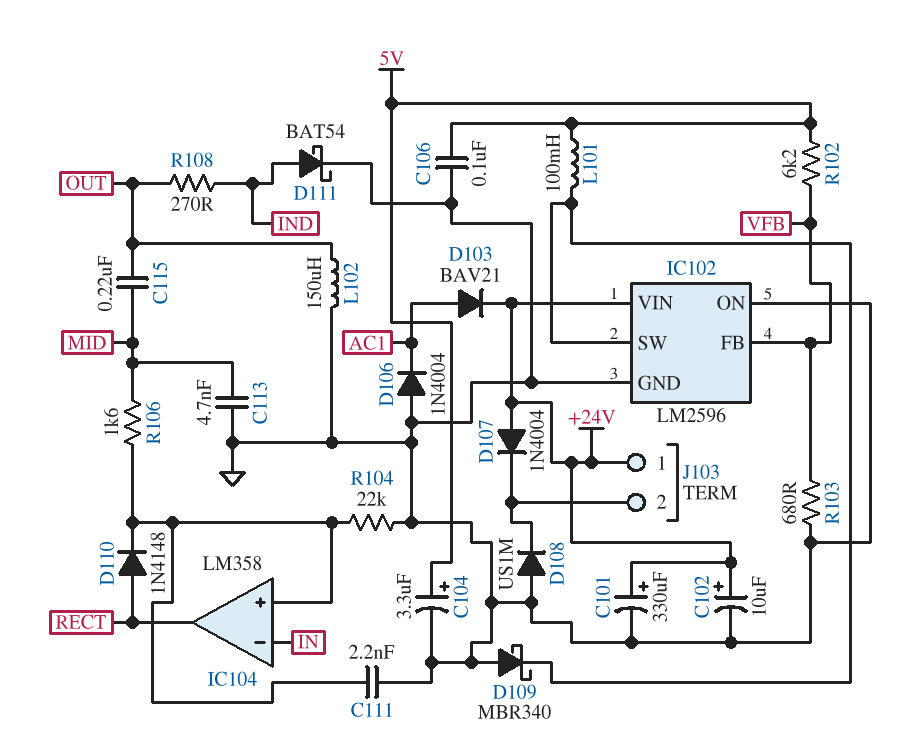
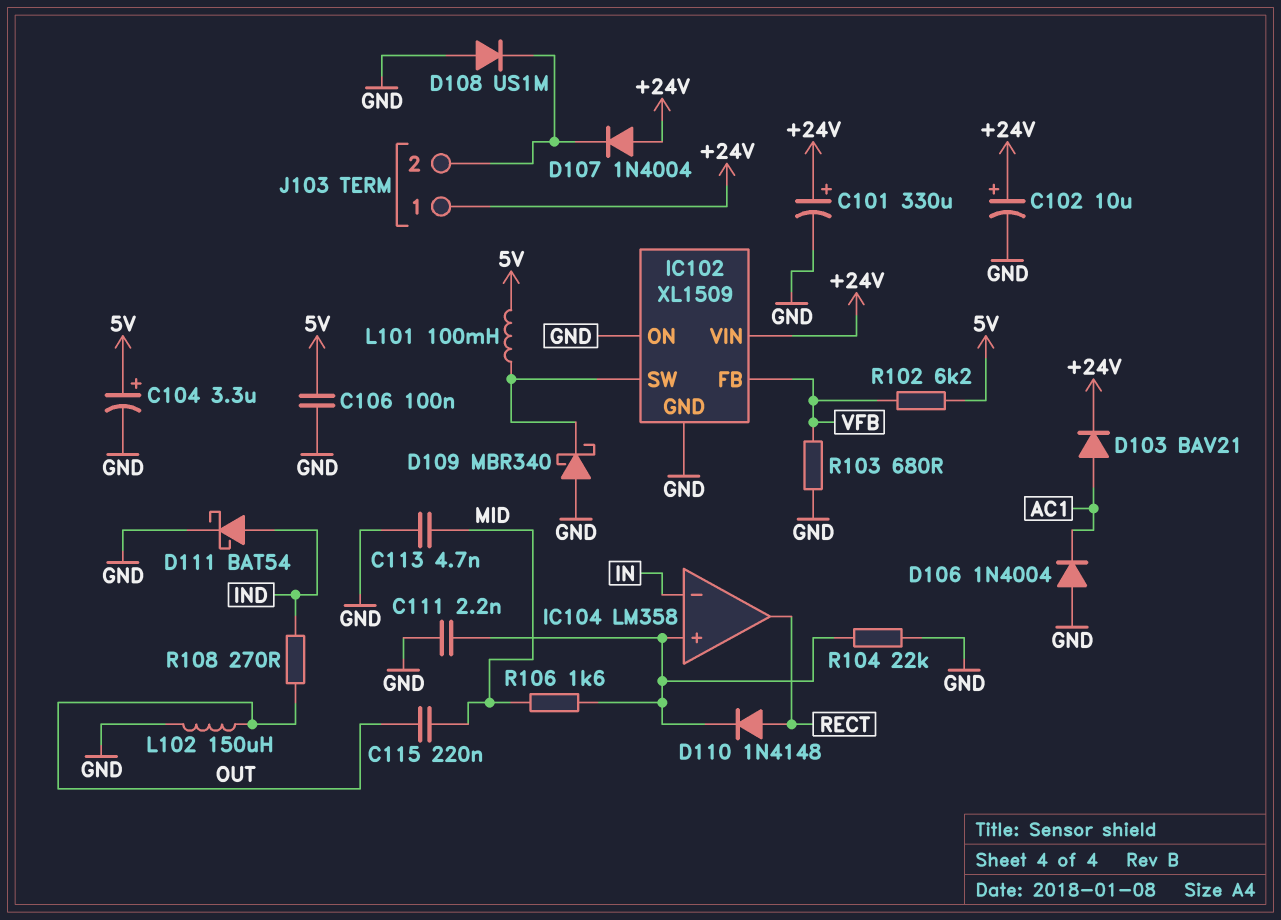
IC102: LM2596 -> XL1509

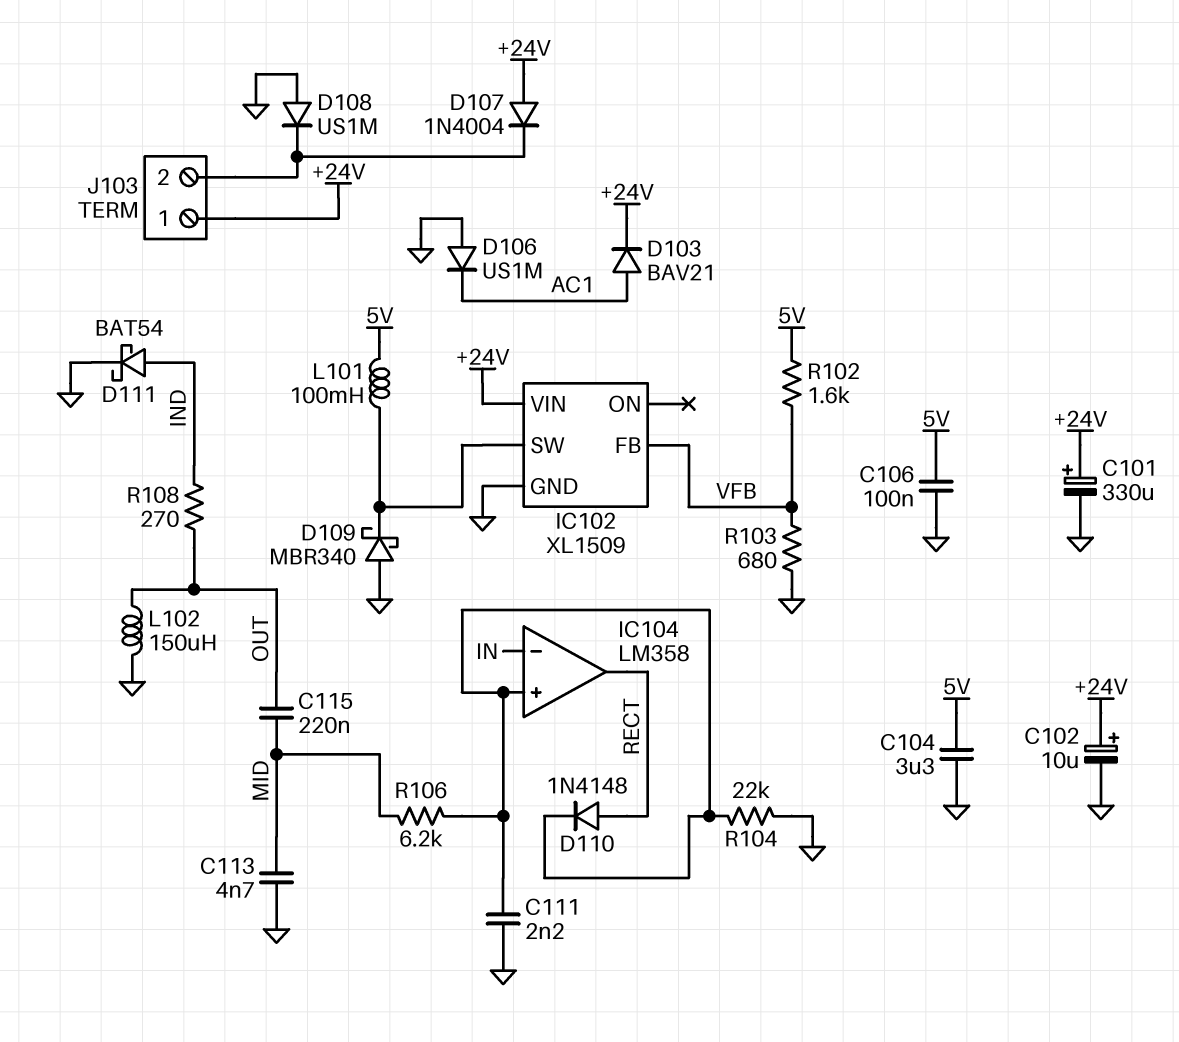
C104: 3.3uF (plus 5V, minus GND) -> 3.3uF (5V, GND)
D106: diode 1N4004 (A GND, K AC1) -> diode US1M (A GND, K AC1)
IC102 pin ON: GND -> none
R102: 6.2k (5V, VFB) -> 1.6k (5V, VFB)
R106: 1.6k (IC104/in+, MID) -> 6.2k (IC104/in+, MID)

